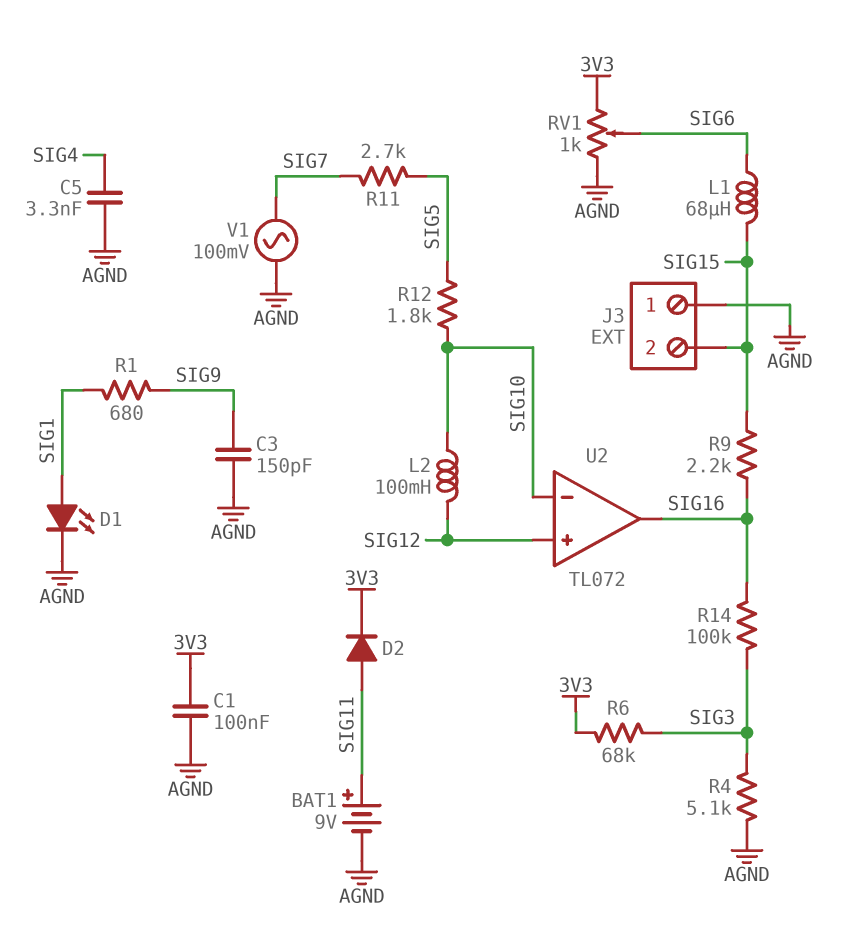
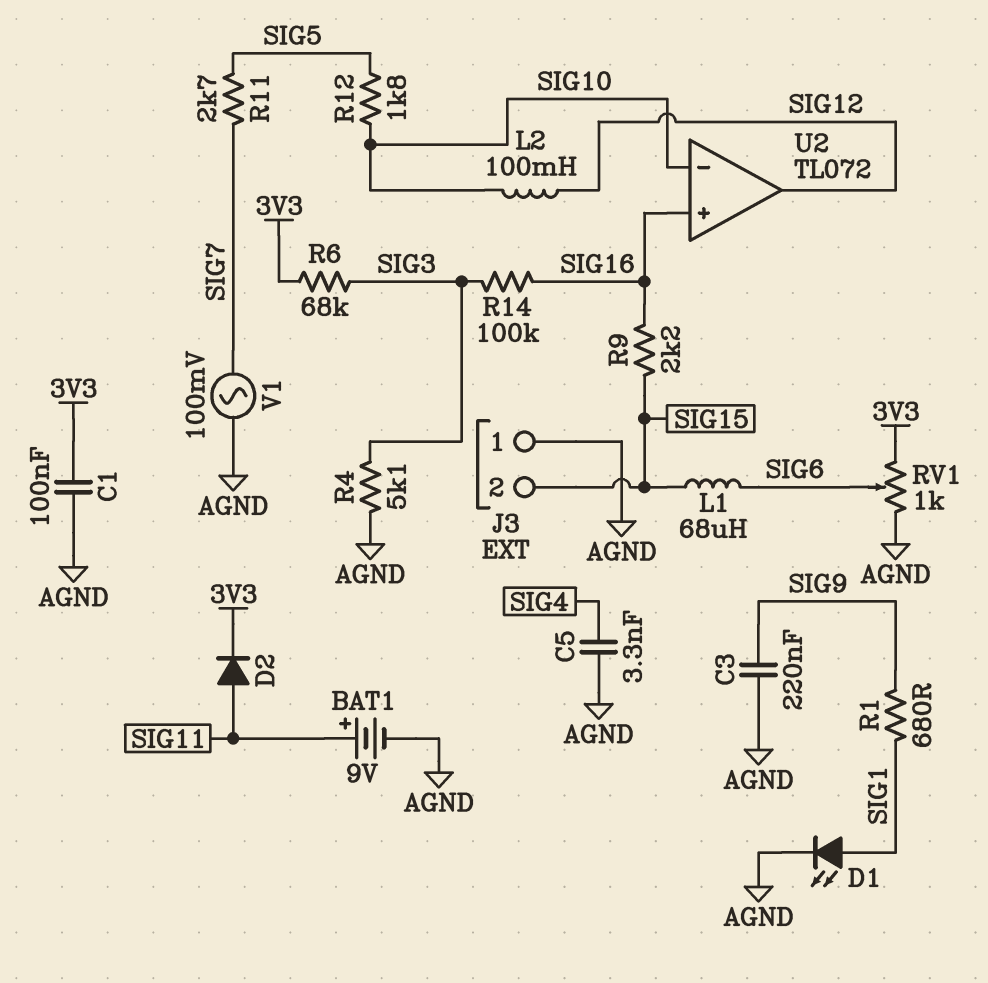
C3: 150pF (AGND, SIG9) -> 220nF (AGND, SIG9)
U2 pin in+: SIG12 -> SIG16
U2 pin out: SIG16 -> SIG12

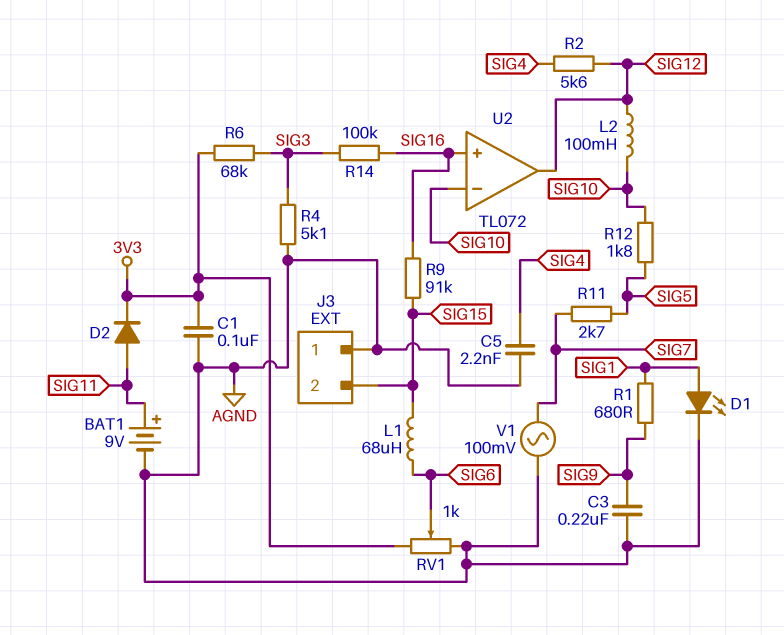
C5: 3.3nF (AGND, SIG4) -> 2.2nF (AGND, SIG4)
R2: none -> 5.6k (SIG4, SIG12)
R9: 2.2k (SIG15, SIG16) -> 91k (SIG15, SIG16)

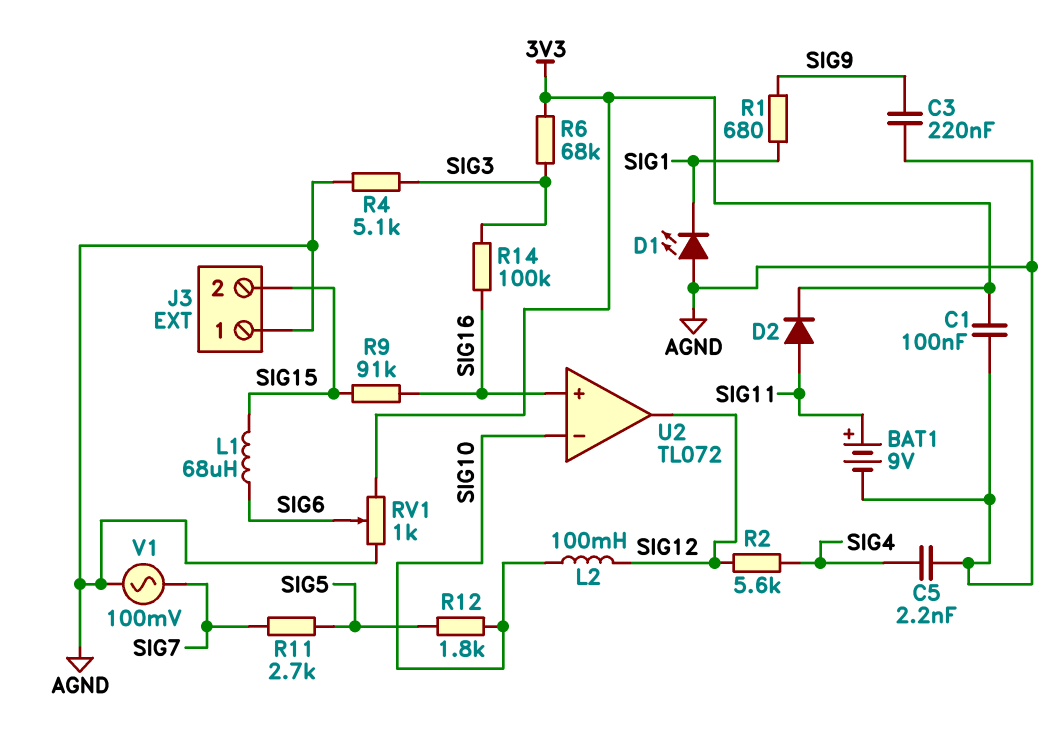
D1: LED (A SIG1, K AGND) -> LED (A AGND, K SIG1)

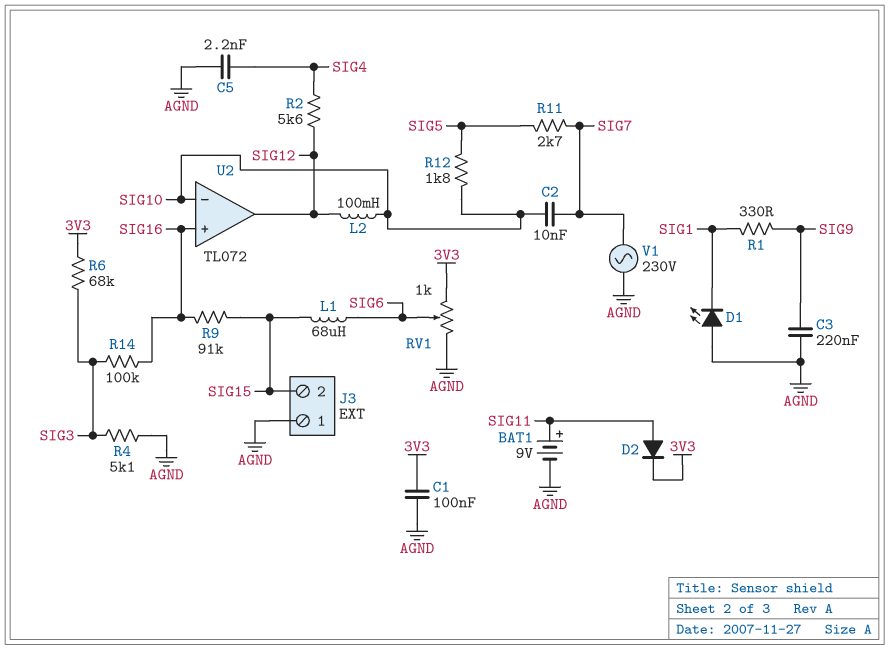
C2: none -> 10nF (SIG7, SIG10)
R1: 680 (SIG1, SIG9) -> 330 (SIG1, SIG9)
V1: AC 100mV (AGND, SIG7) -> AC 230V (AGND, SIG7)

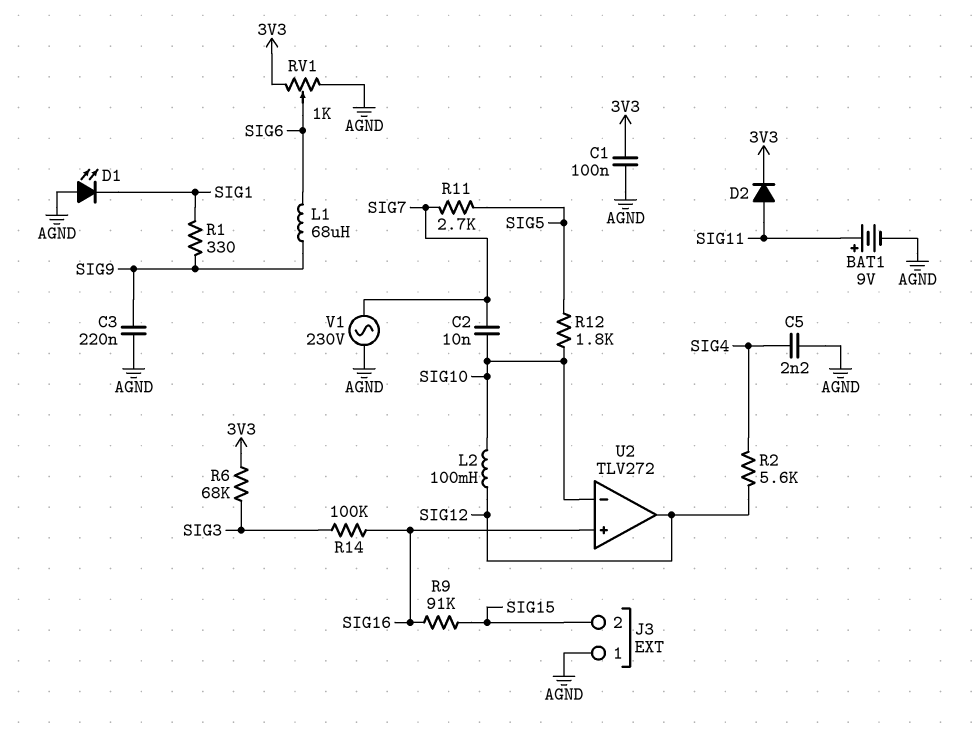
L1: 68uH (SIG6, SIG15) -> 68uH (SIG6, SIG9)
R4: 5.1k (AGND, SIG3) -> none
U2: TL072 -> TLV272

